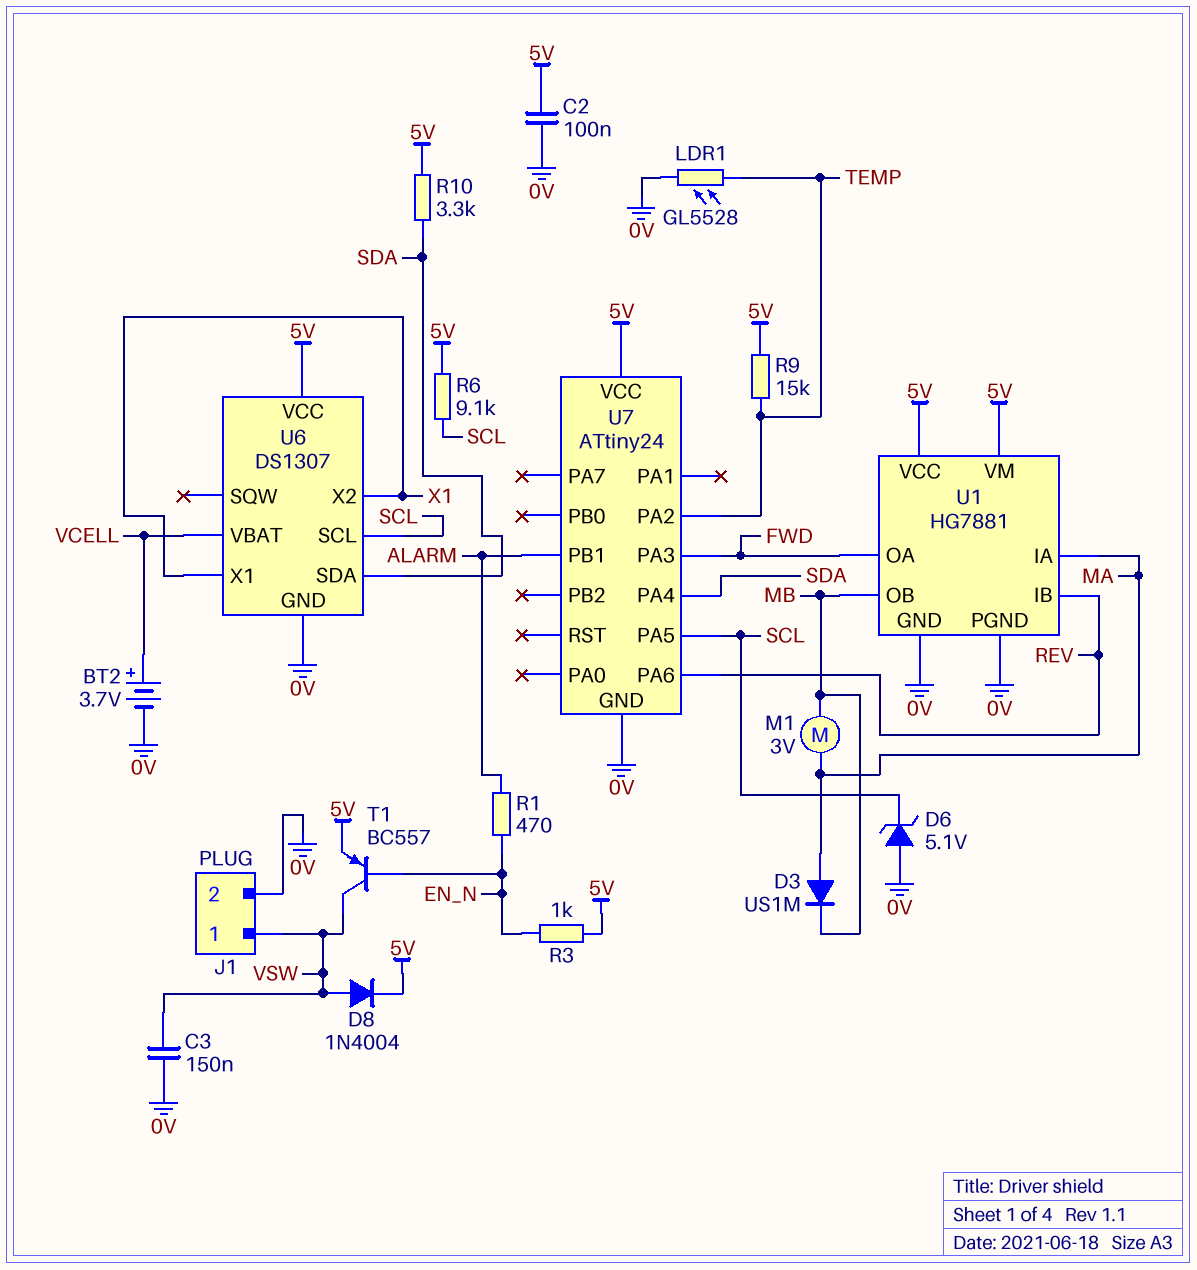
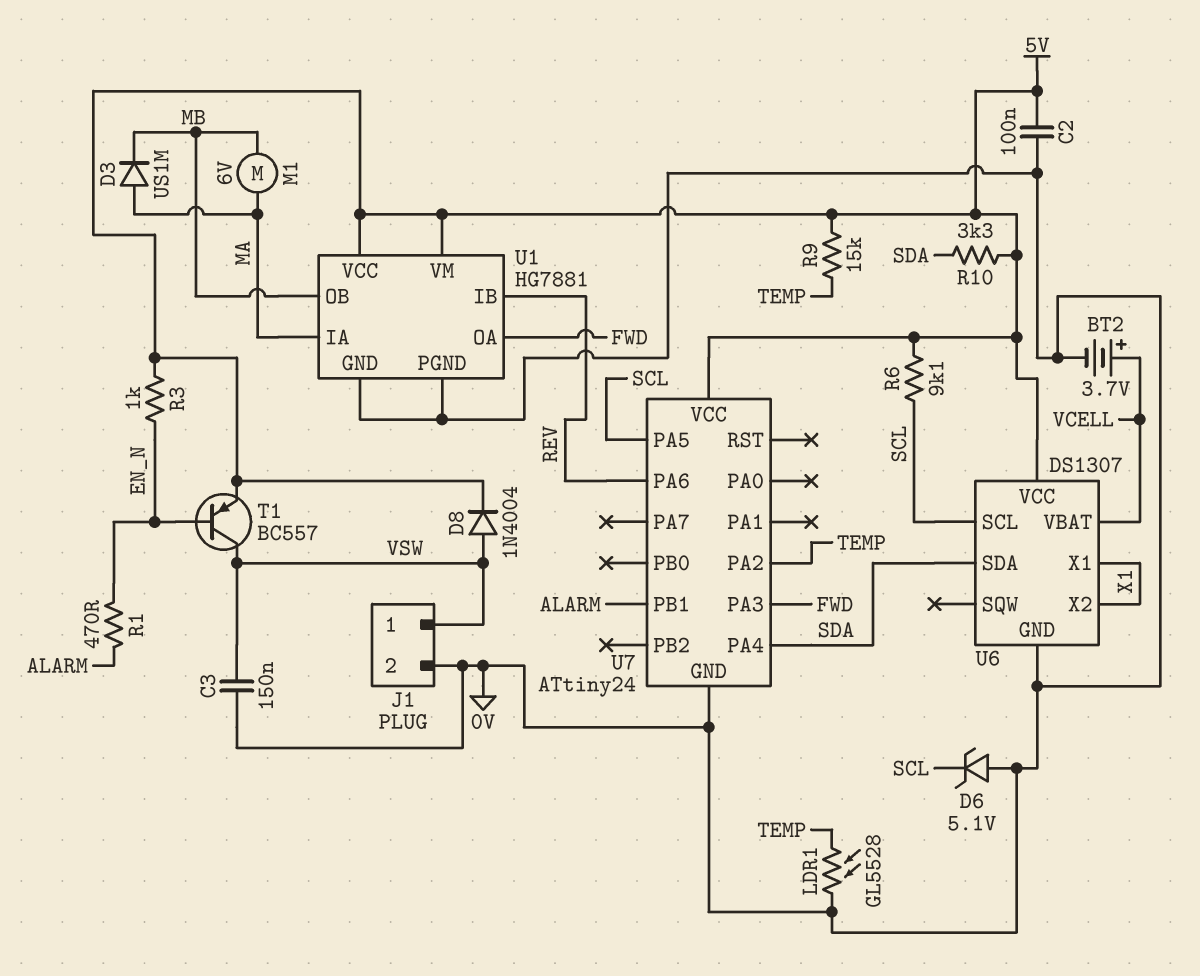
M1: motor 3V (MA, MB) -> motor 6V (MA, MB)

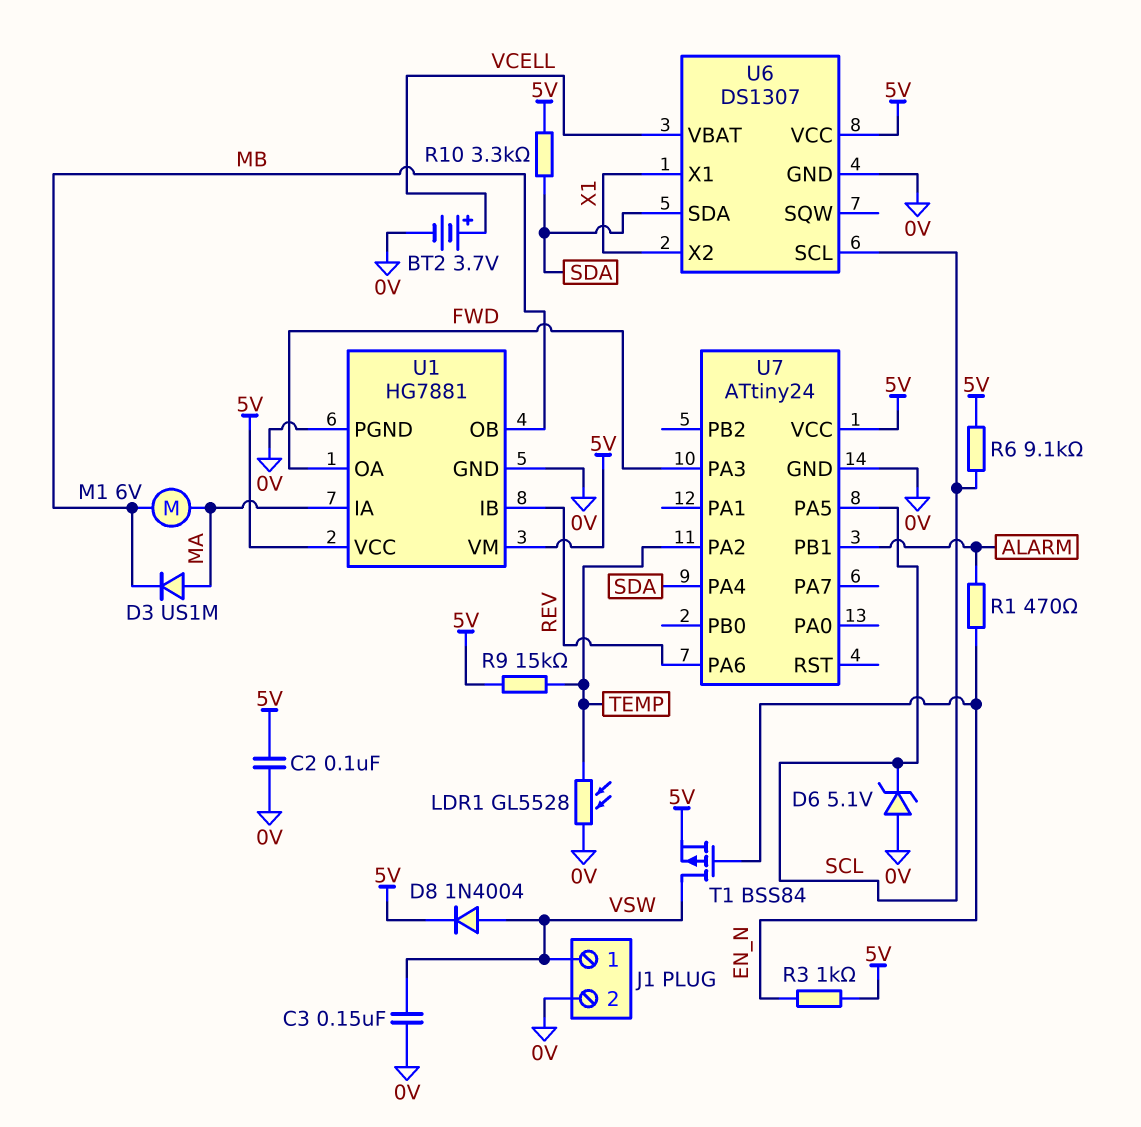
T1: PNP BC557 (B EN_N, C VSW, E 5V) -> PMOS BSS84 (G EN_N, D VSW, S 5V)

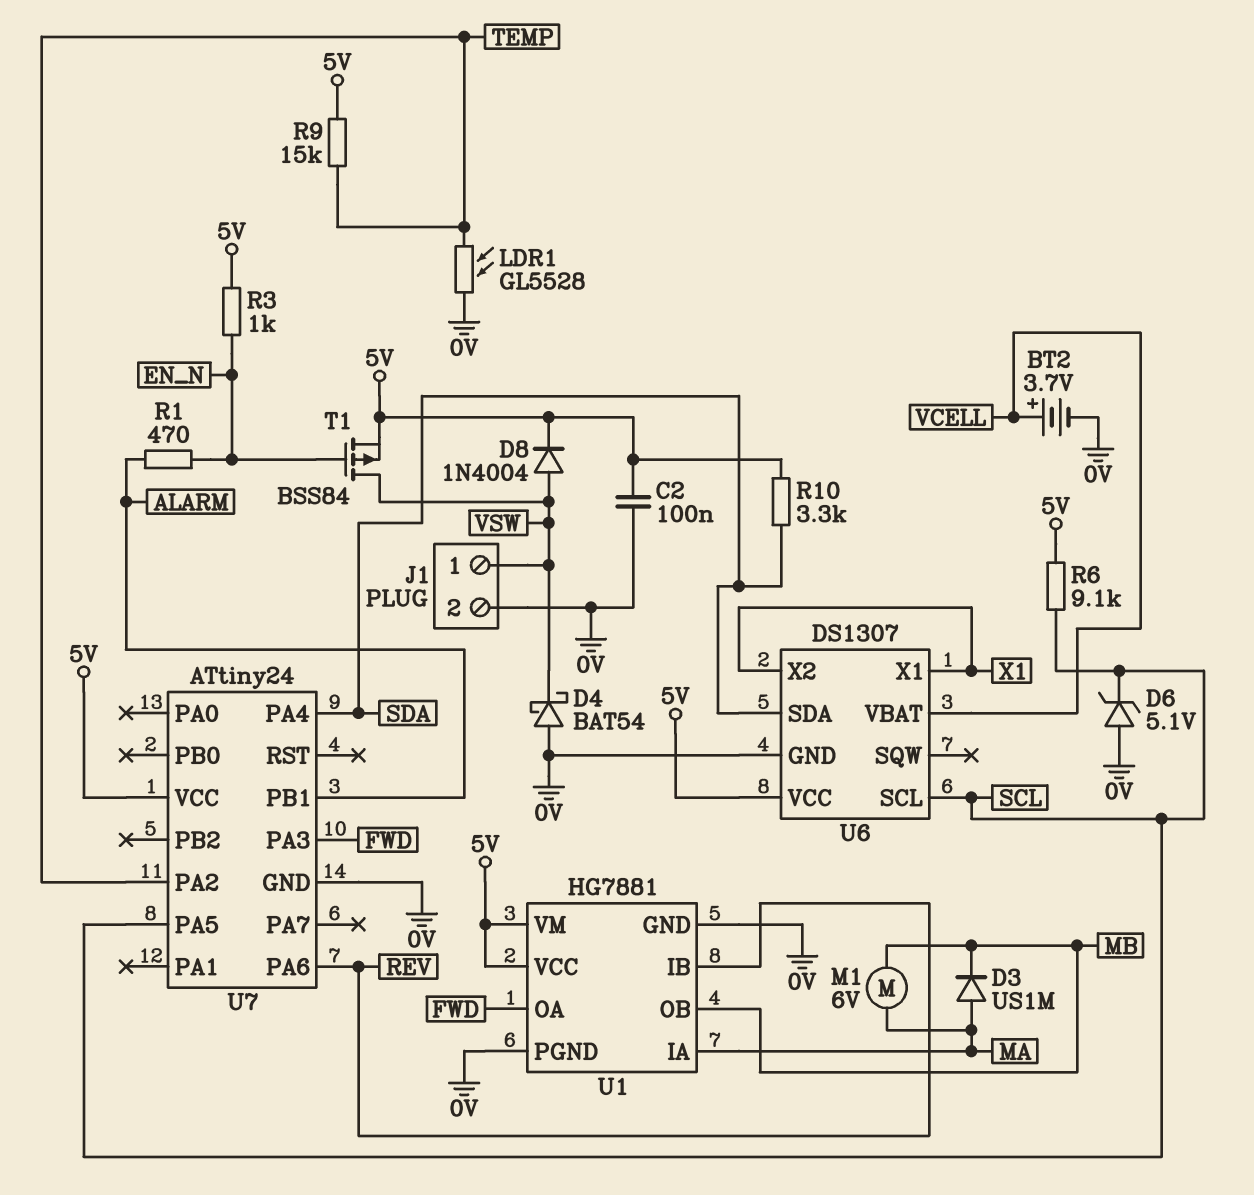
C3: 150nF (0V, VSW) -> none
D4: none -> schottky BAT54 (A 0V, K VSW)

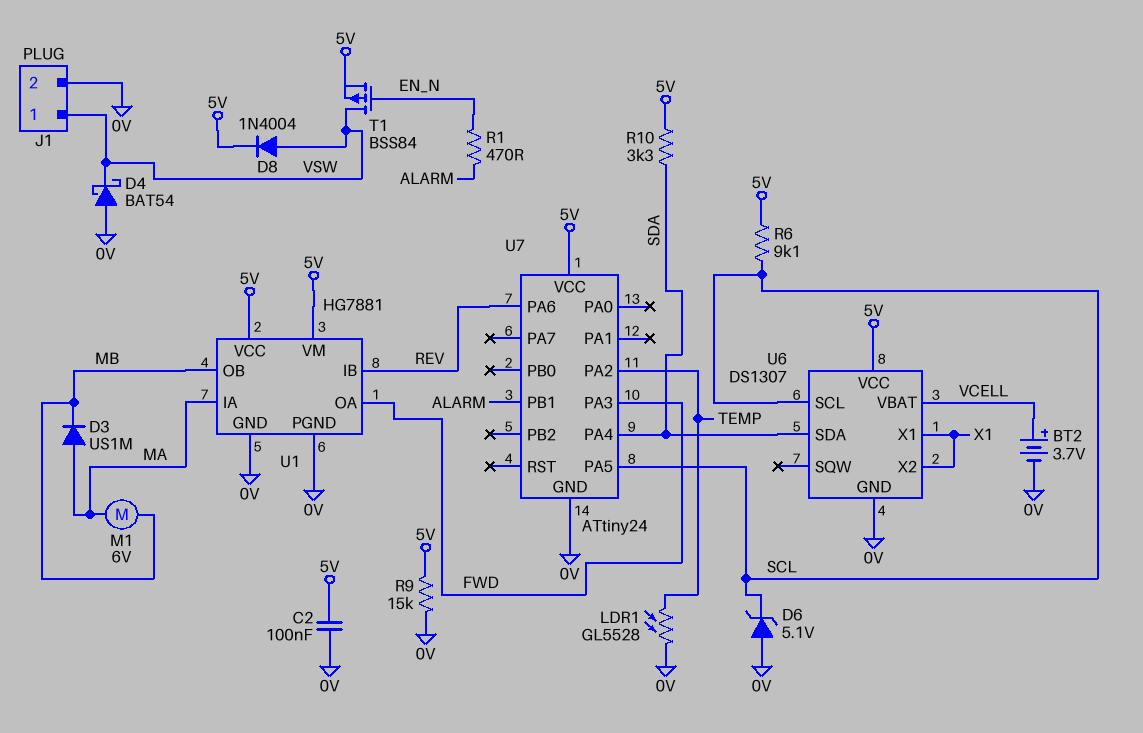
R3: 1k (5V, EN_N) -> none
R9: 15k (5V, TEMP) -> 15k (0V, 5V)

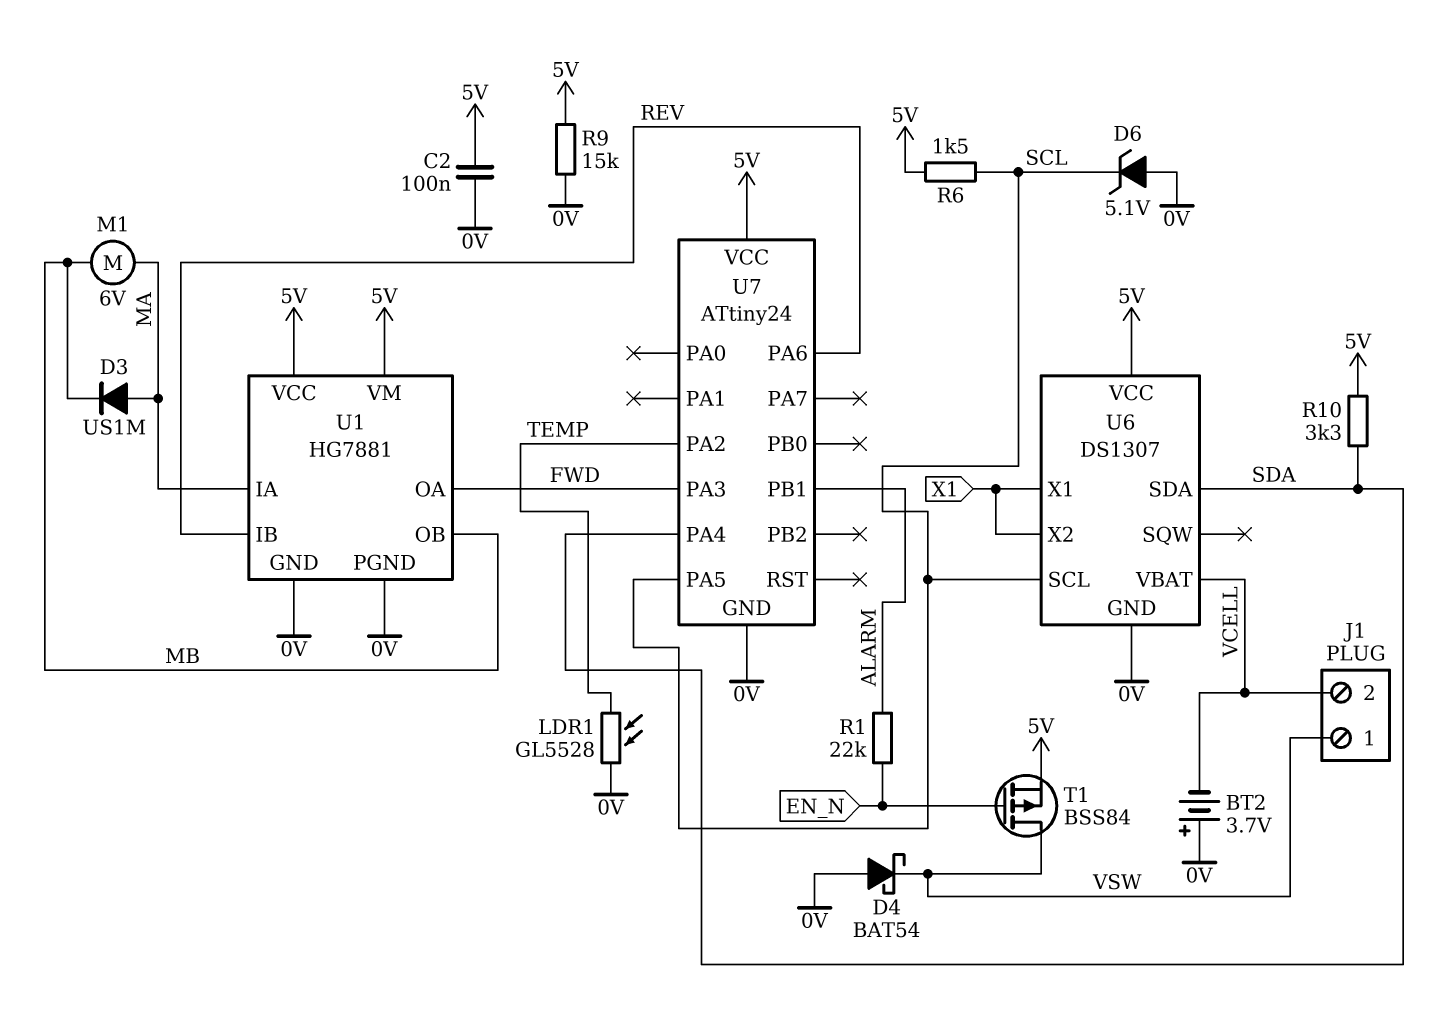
BT2: 3.7V (plus VCELL, minus 0V) -> 3.7V (plus 0V, minus VCELL)
D8: diode 1N4004 (A VSW, K 5V) -> none
J1 pin 2: 0V -> VCELL
R1: 470 (ALARM, EN_N) -> 22k (ALARM, EN_N)
R6: 9.1k (5V, SCL) -> 1.5k (5V, SCL)

